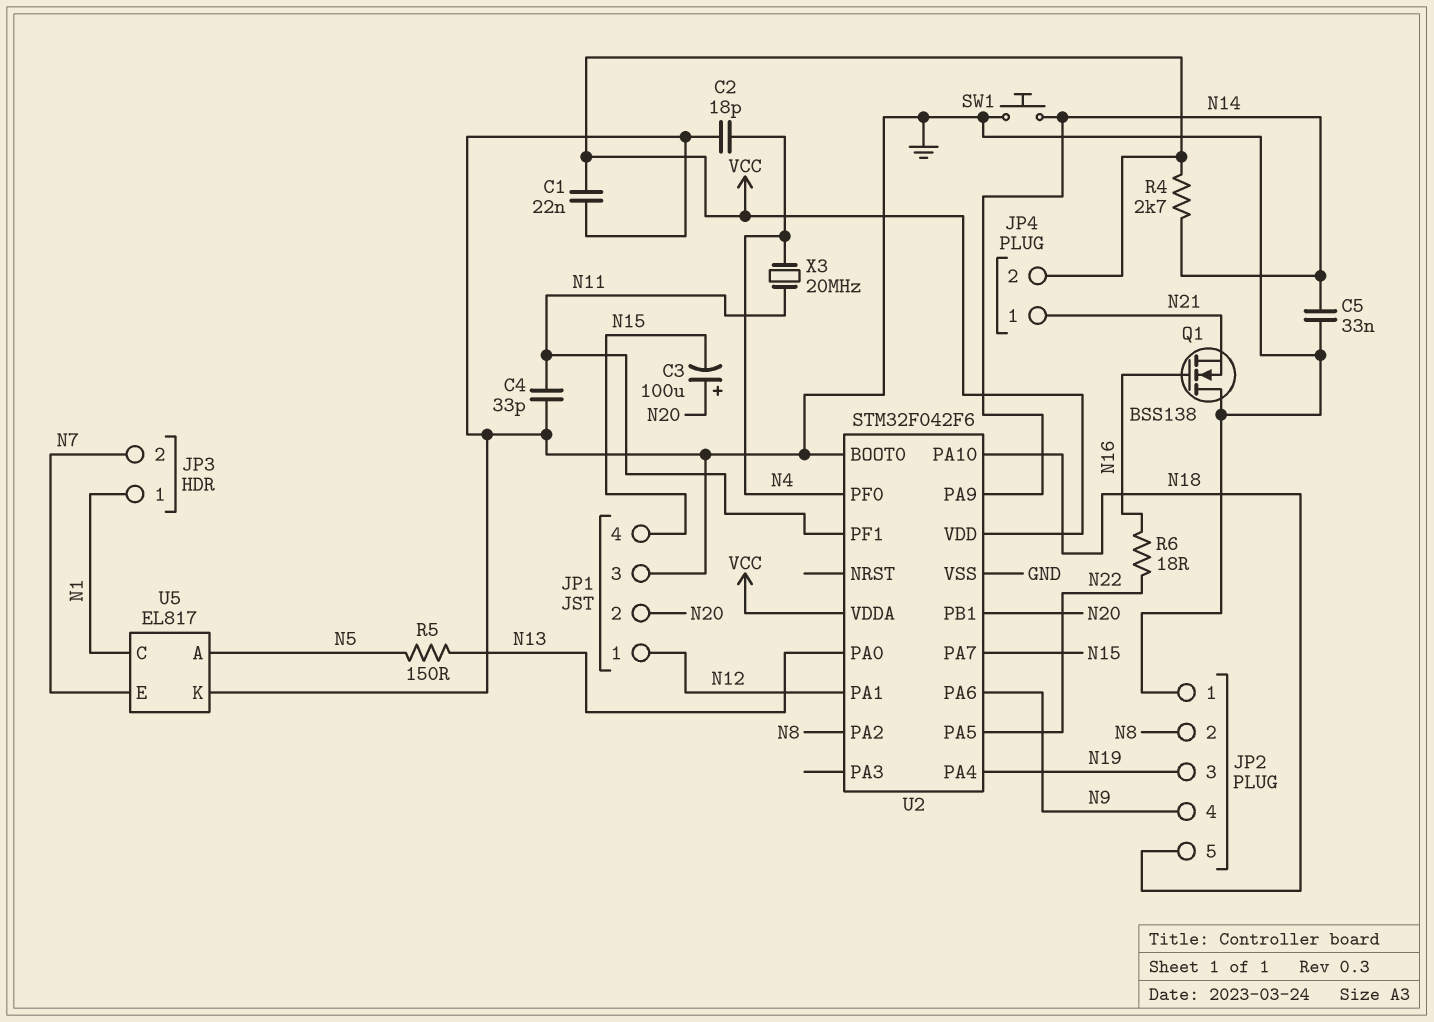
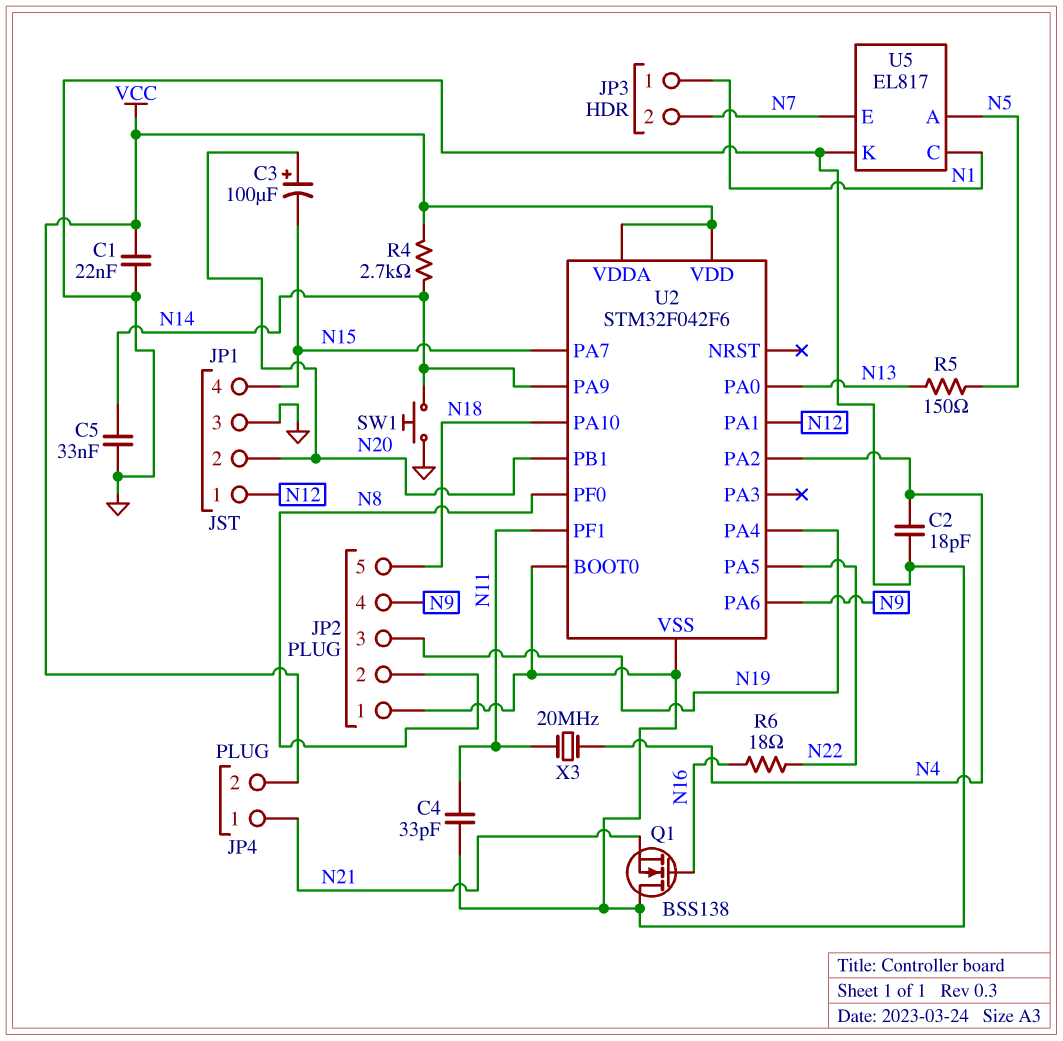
U2 pin PA2: N8 -> N4
U2 pin PF0: N4 -> N8

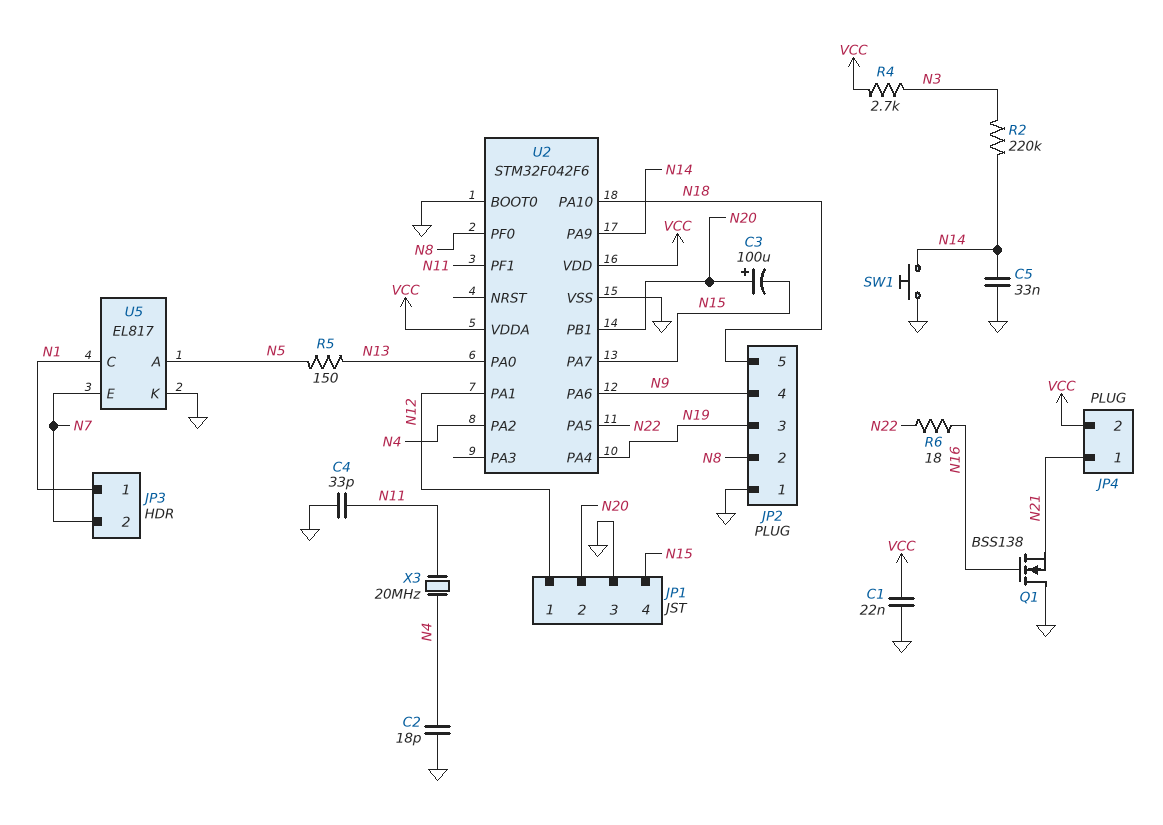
R2: none -> 220k (N3, N14)
R4: 2.7k (N14, VCC) -> 2.7k (N3, VCC)

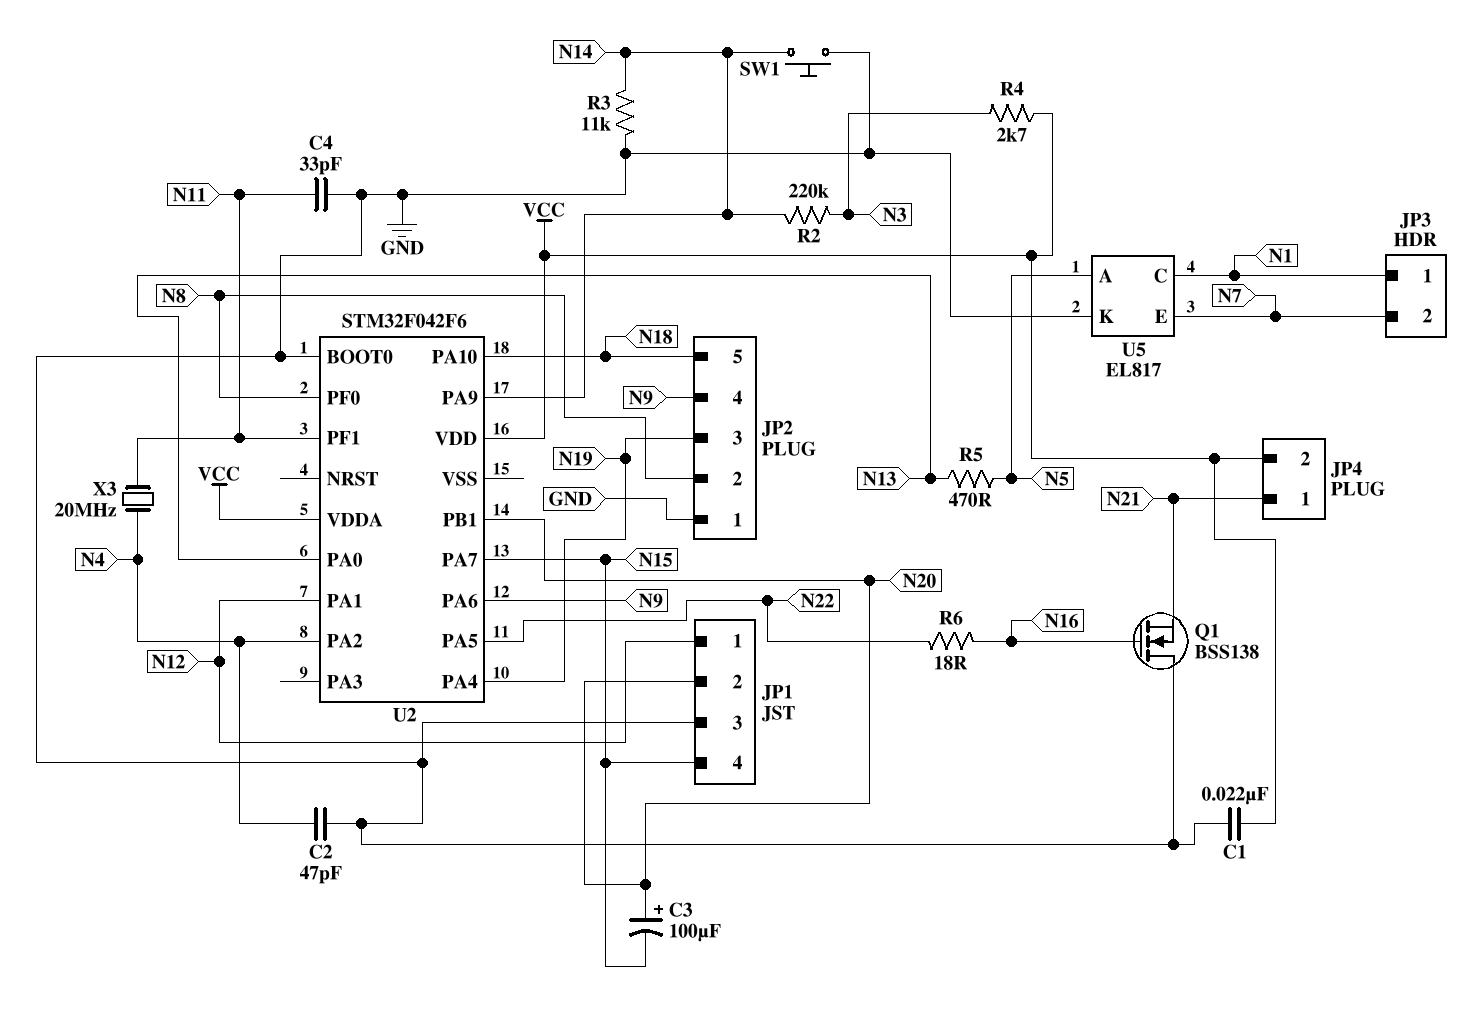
C2: 18pF (GND, N4) -> 47pF (GND, N4)
C5: 33nF (GND, N14) -> none
R3: none -> 11k (GND, N14)
R5: 150 (N5, N13) -> 470 (N5, N13)
U2 pin VSS: GND -> none

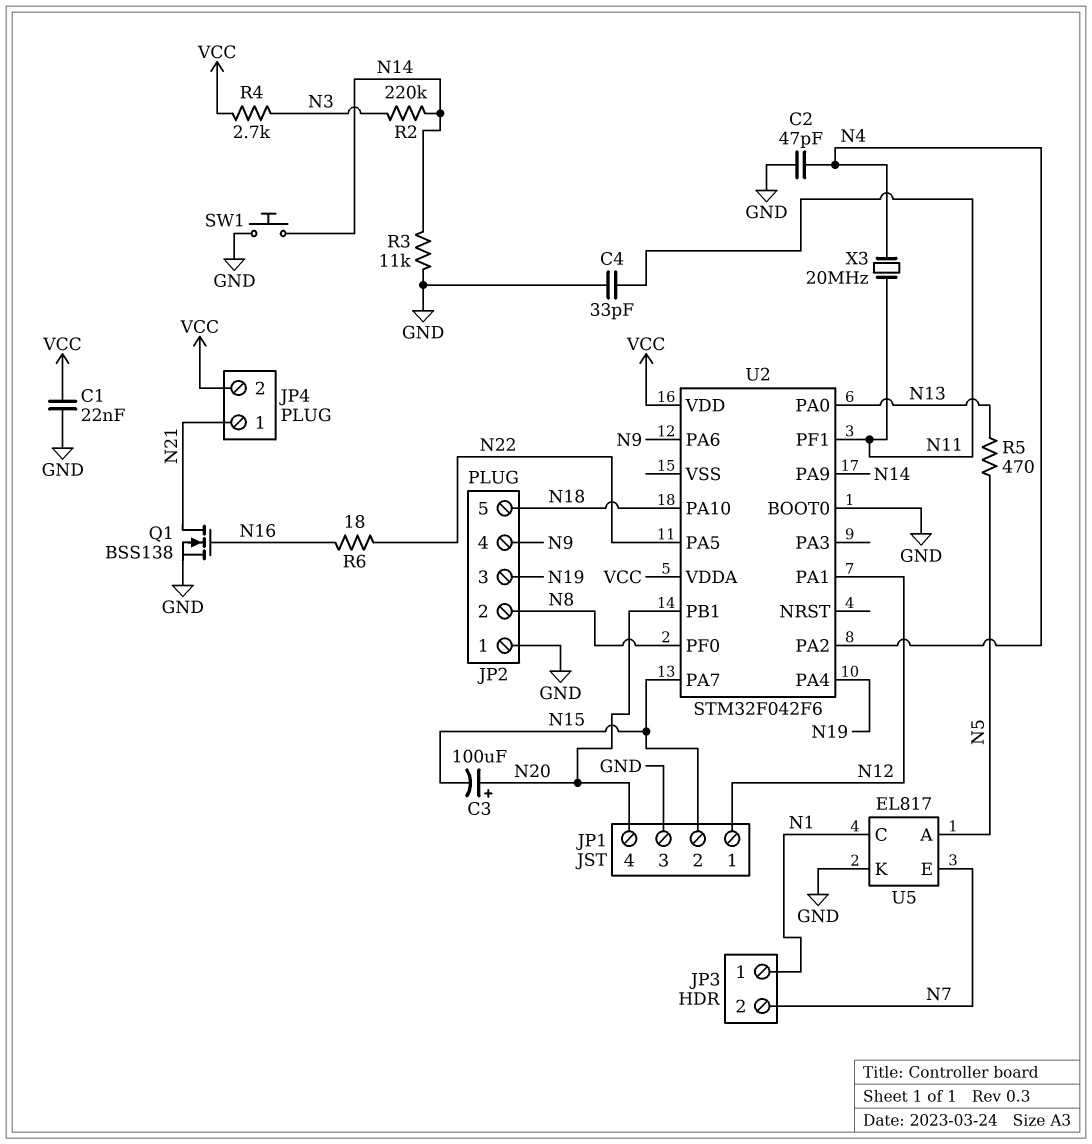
JP1 pin 2: N20 -> N15
JP1 pin 4: N15 -> N20
Q1: NMOS BSS138 (G N16, D GND, S N21) -> NMOS BSS138 (G N16, D N21, S GND)

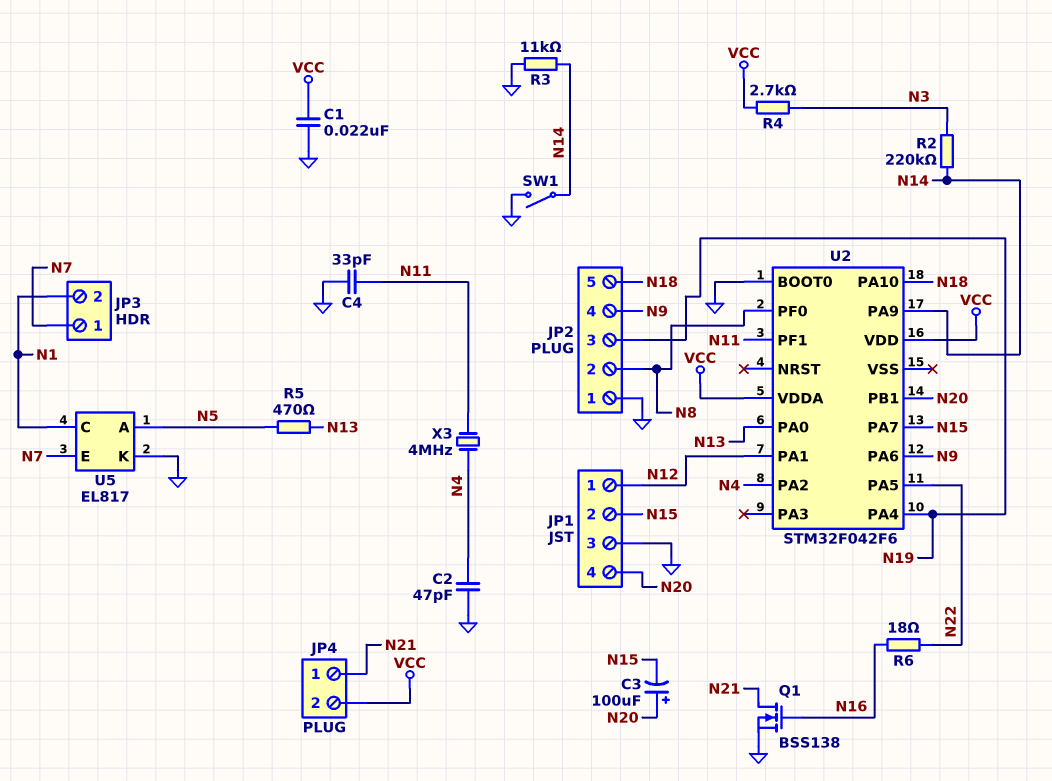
JP3 pin 1: N1 -> N7
JP3 pin 2: N7 -> N1
SW1: button (GND, N14) -> switch (GND, N14)
X3: 20MHz (N4, N11) -> 4MHz (N4, N11)

